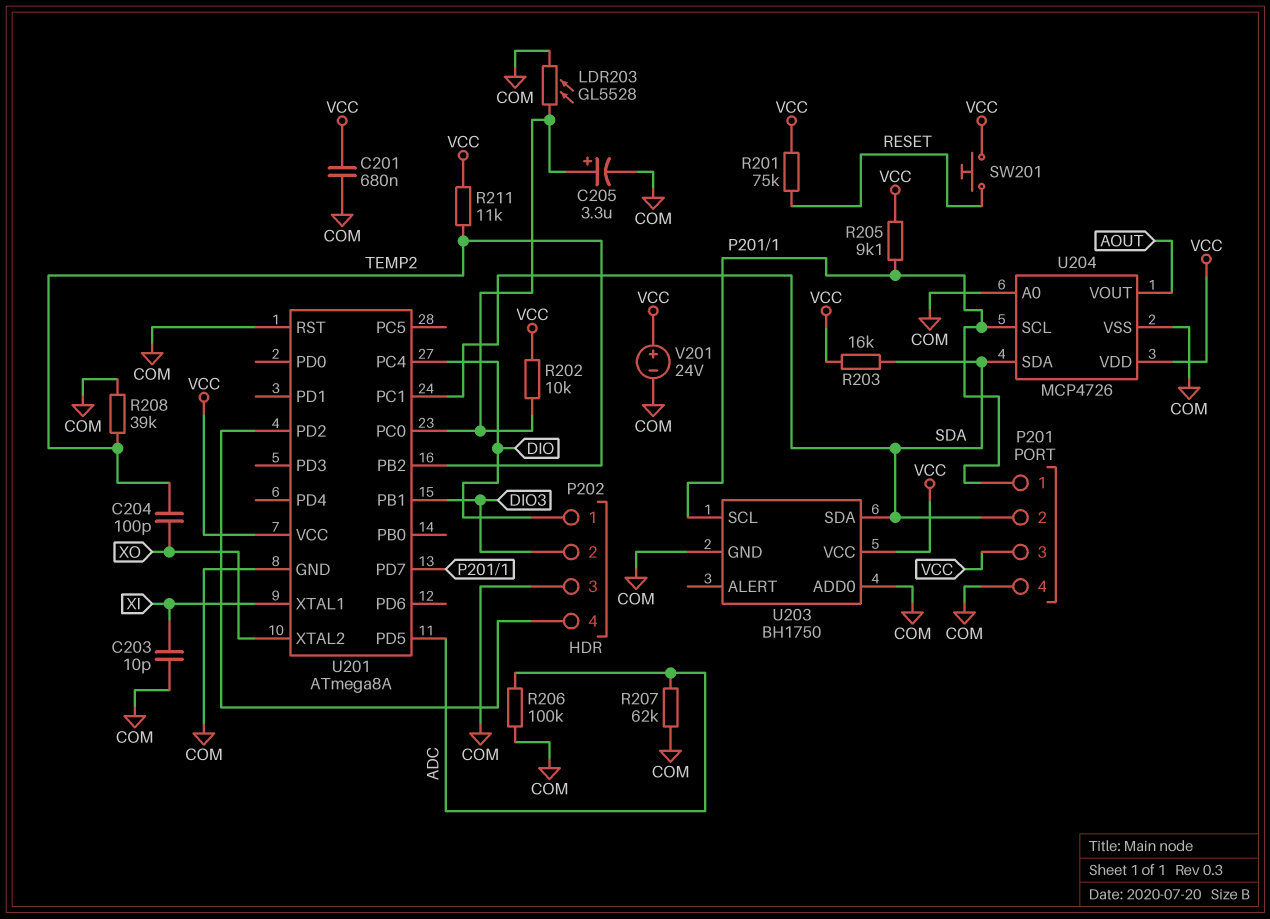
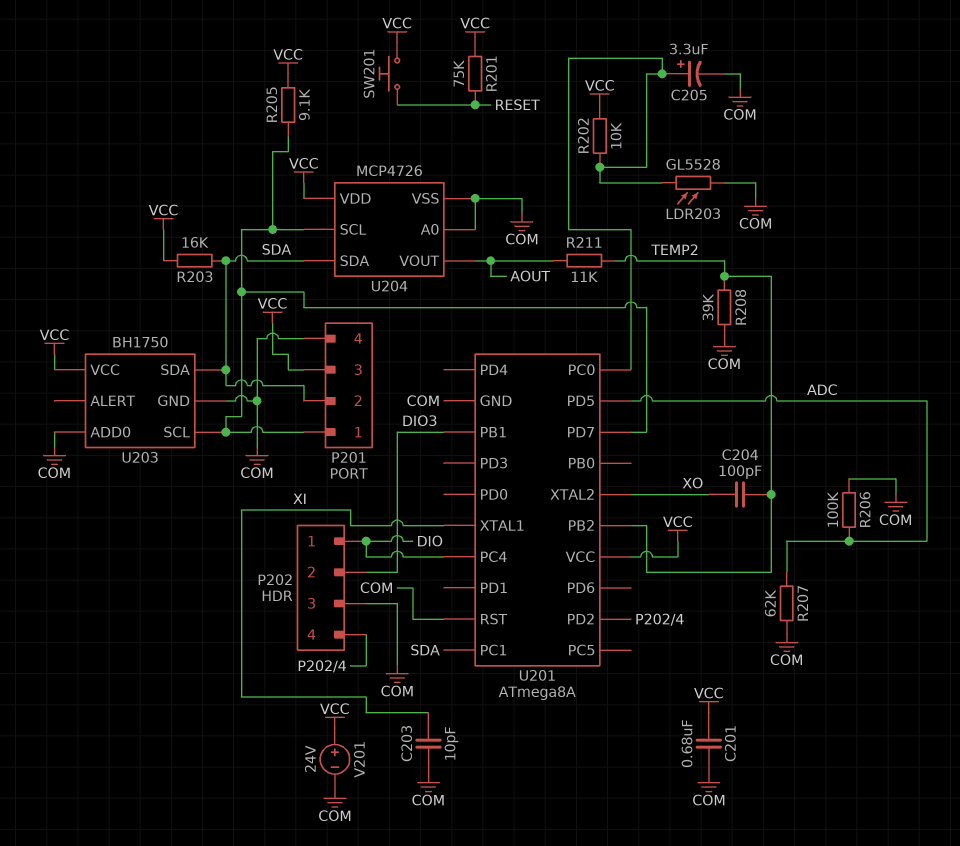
R211: 11k (TEMP2, VCC) -> 11k (AOUT, TEMP2)

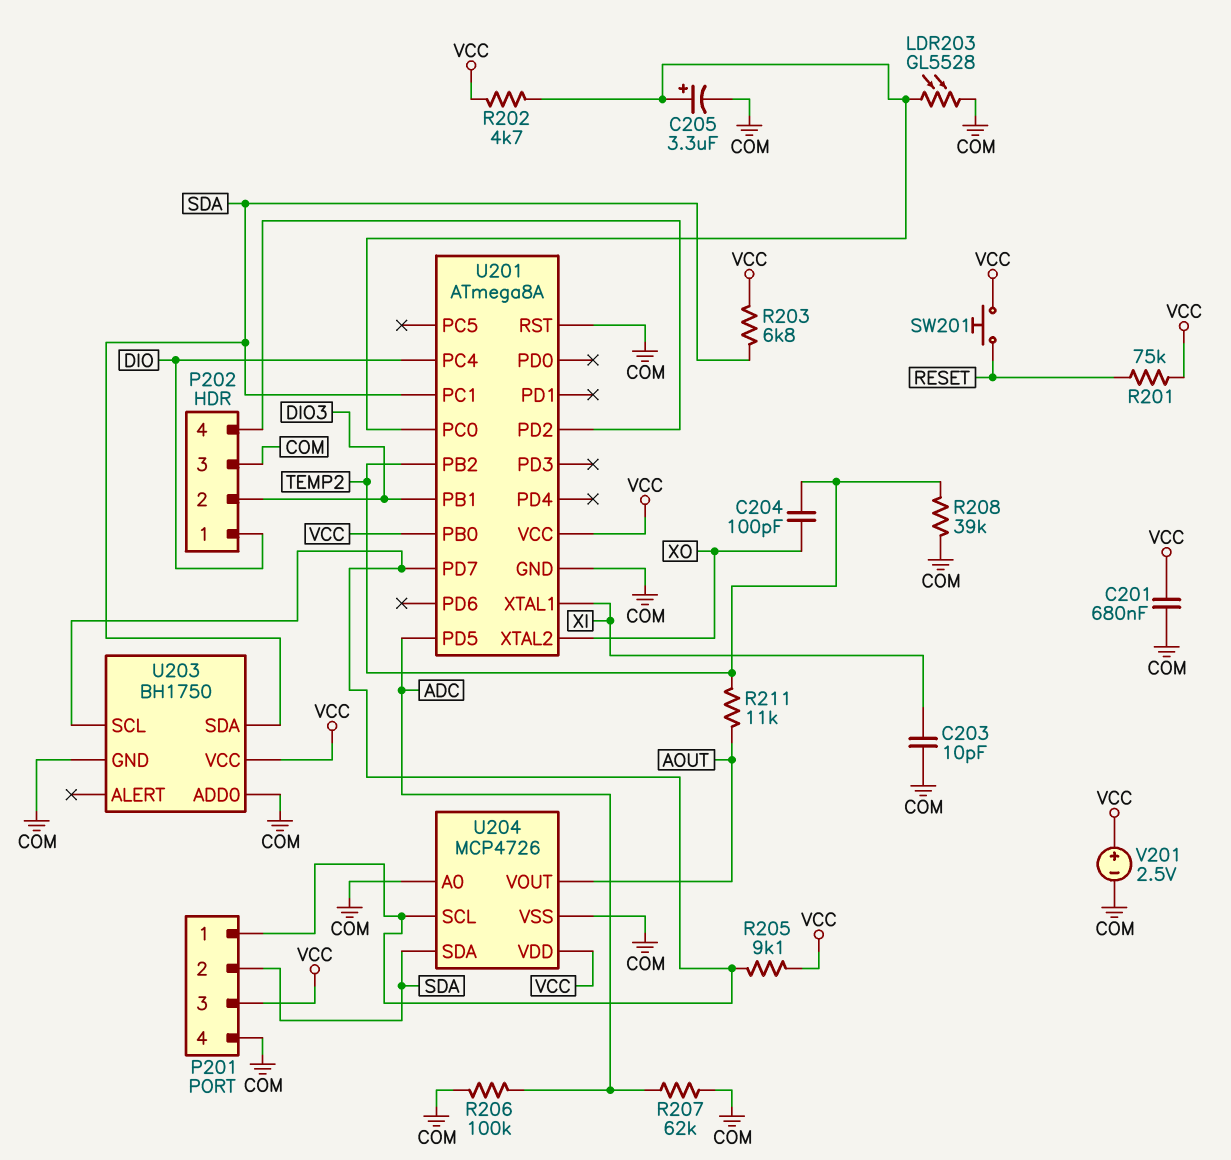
R202: 10k (U201/PC0, VCC) -> 4.7k (U201/PC0, VCC)
R203: 16k (SDA, VCC) -> 6.8k (SDA, VCC)
U201 pin PB0: none -> VCC
V201: 24V (plus VCC, minus COM) -> 2.5V (plus VCC, minus COM)

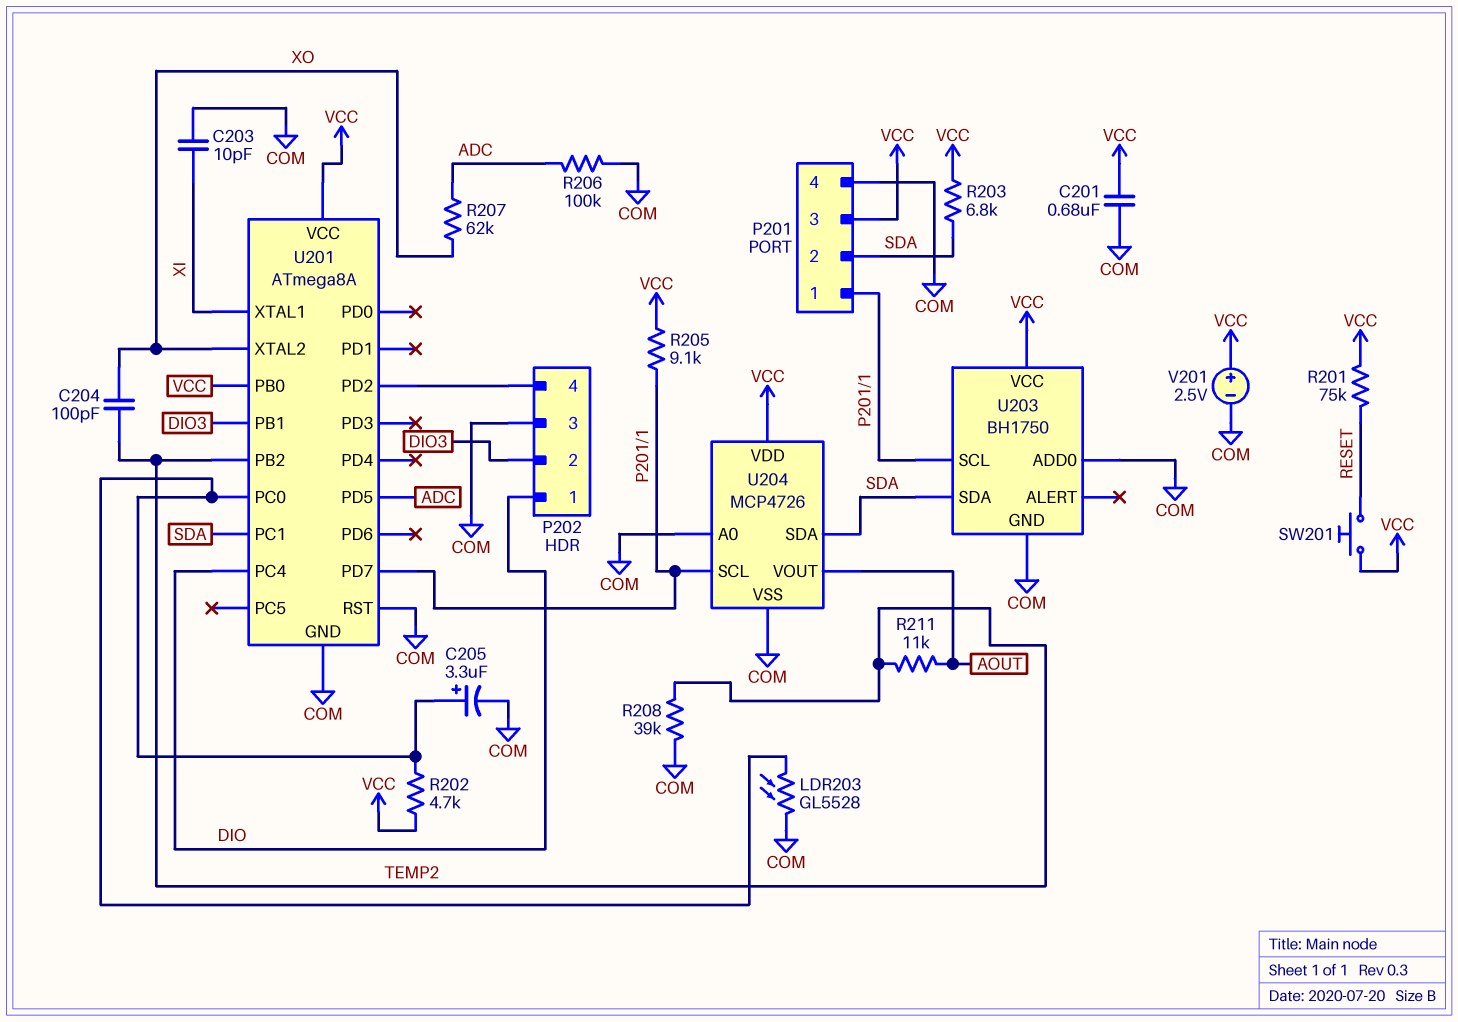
R207: 62k (ADC, COM) -> 62k (ADC, XO)

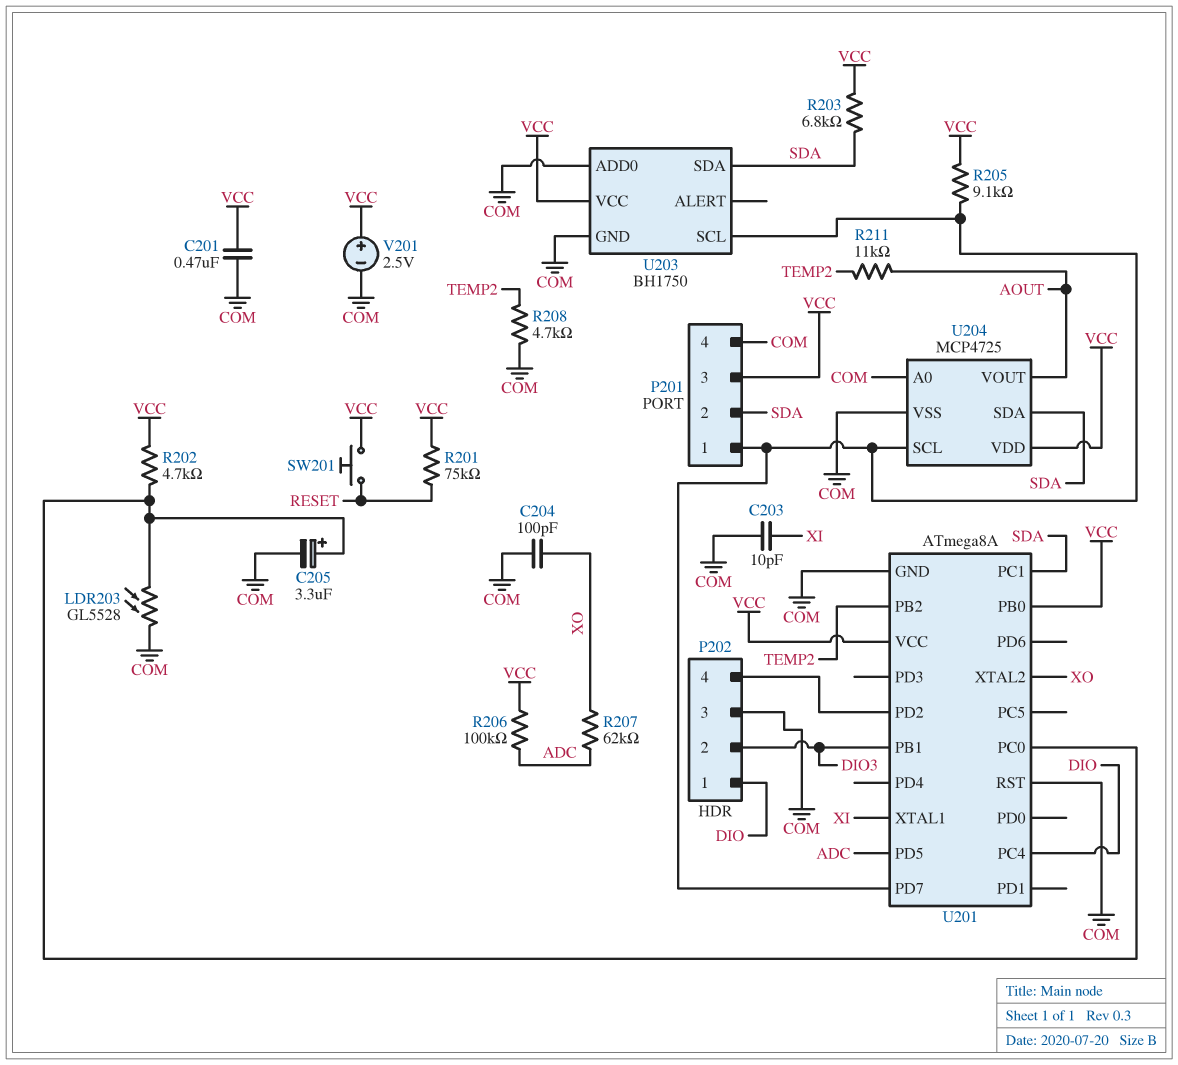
C201: 680nF (COM, VCC) -> 470nF (COM, VCC)
C204: 100pF (TEMP2, XO) -> 100pF (COM, XO)
R206: 100k (ADC, COM) -> 100k (ADC, VCC)
R208: 39k (COM, TEMP2) -> 4.7k (COM, TEMP2)
U204: MCP4726 -> MCP4725

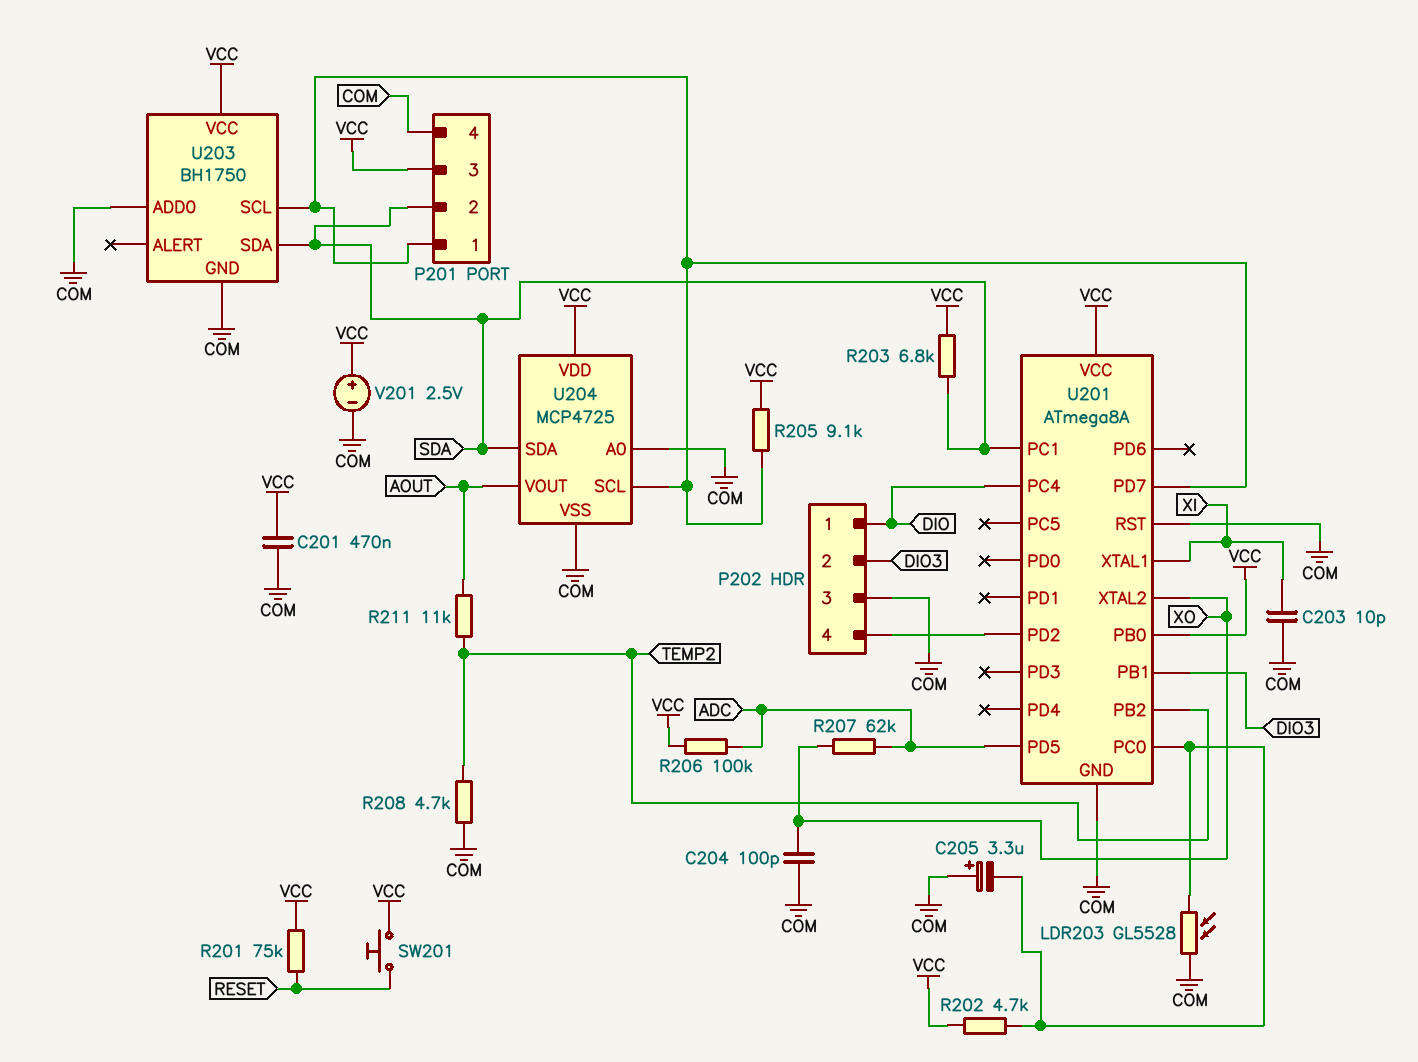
C205: 3.3uF (plus U201/PC0, minus COM) -> 3.3uF (plus COM, minus U201/PC0)

